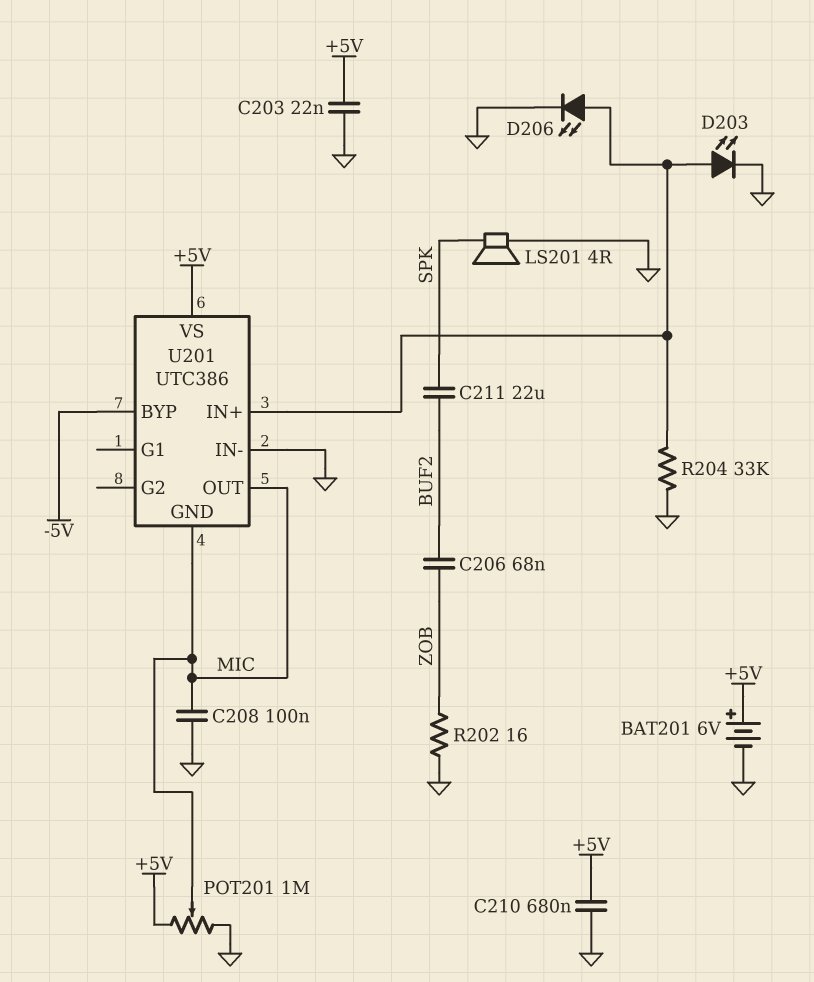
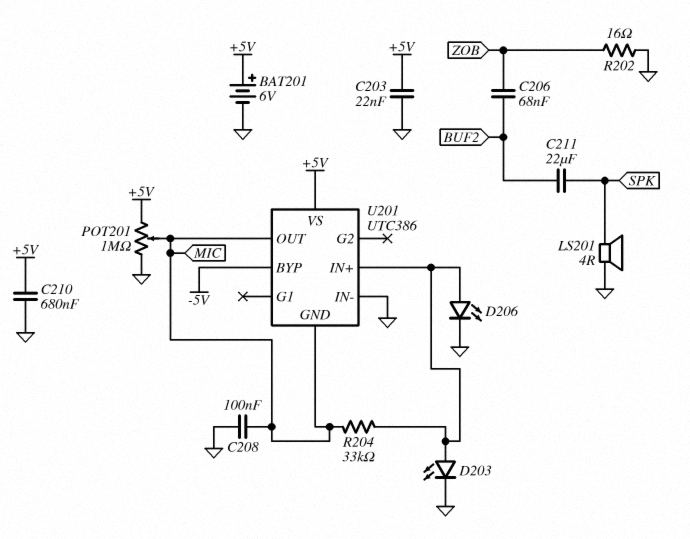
R204: 33k (GND, U201/IN+) -> 33k (MIC, U201/IN+)

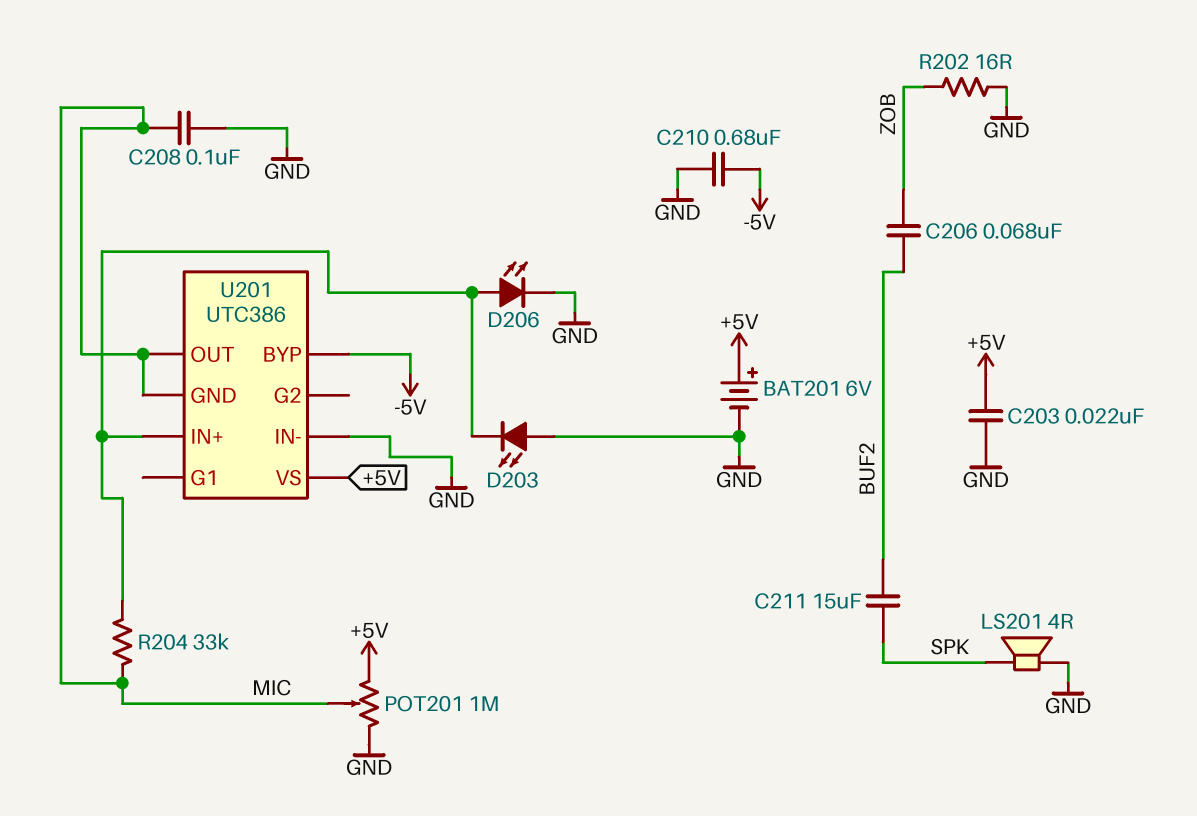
C210: 680nF (+5V, GND) -> 680nF (-5V, GND)
C211: 22uF (BUF2, SPK) -> 15uF (BUF2, SPK)
D203: LED (A U201/IN+, K GND) -> LED (A GND, K U201/IN+)

